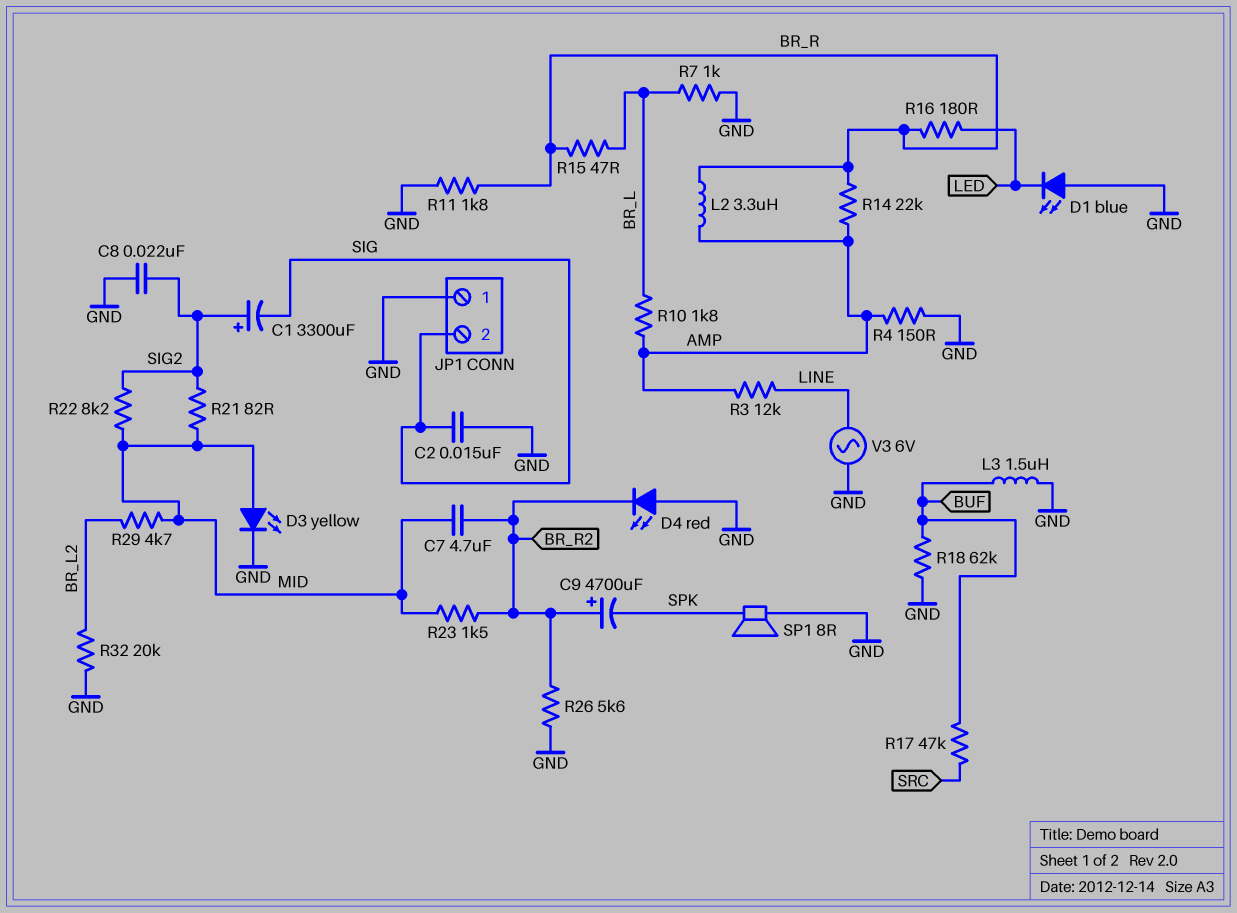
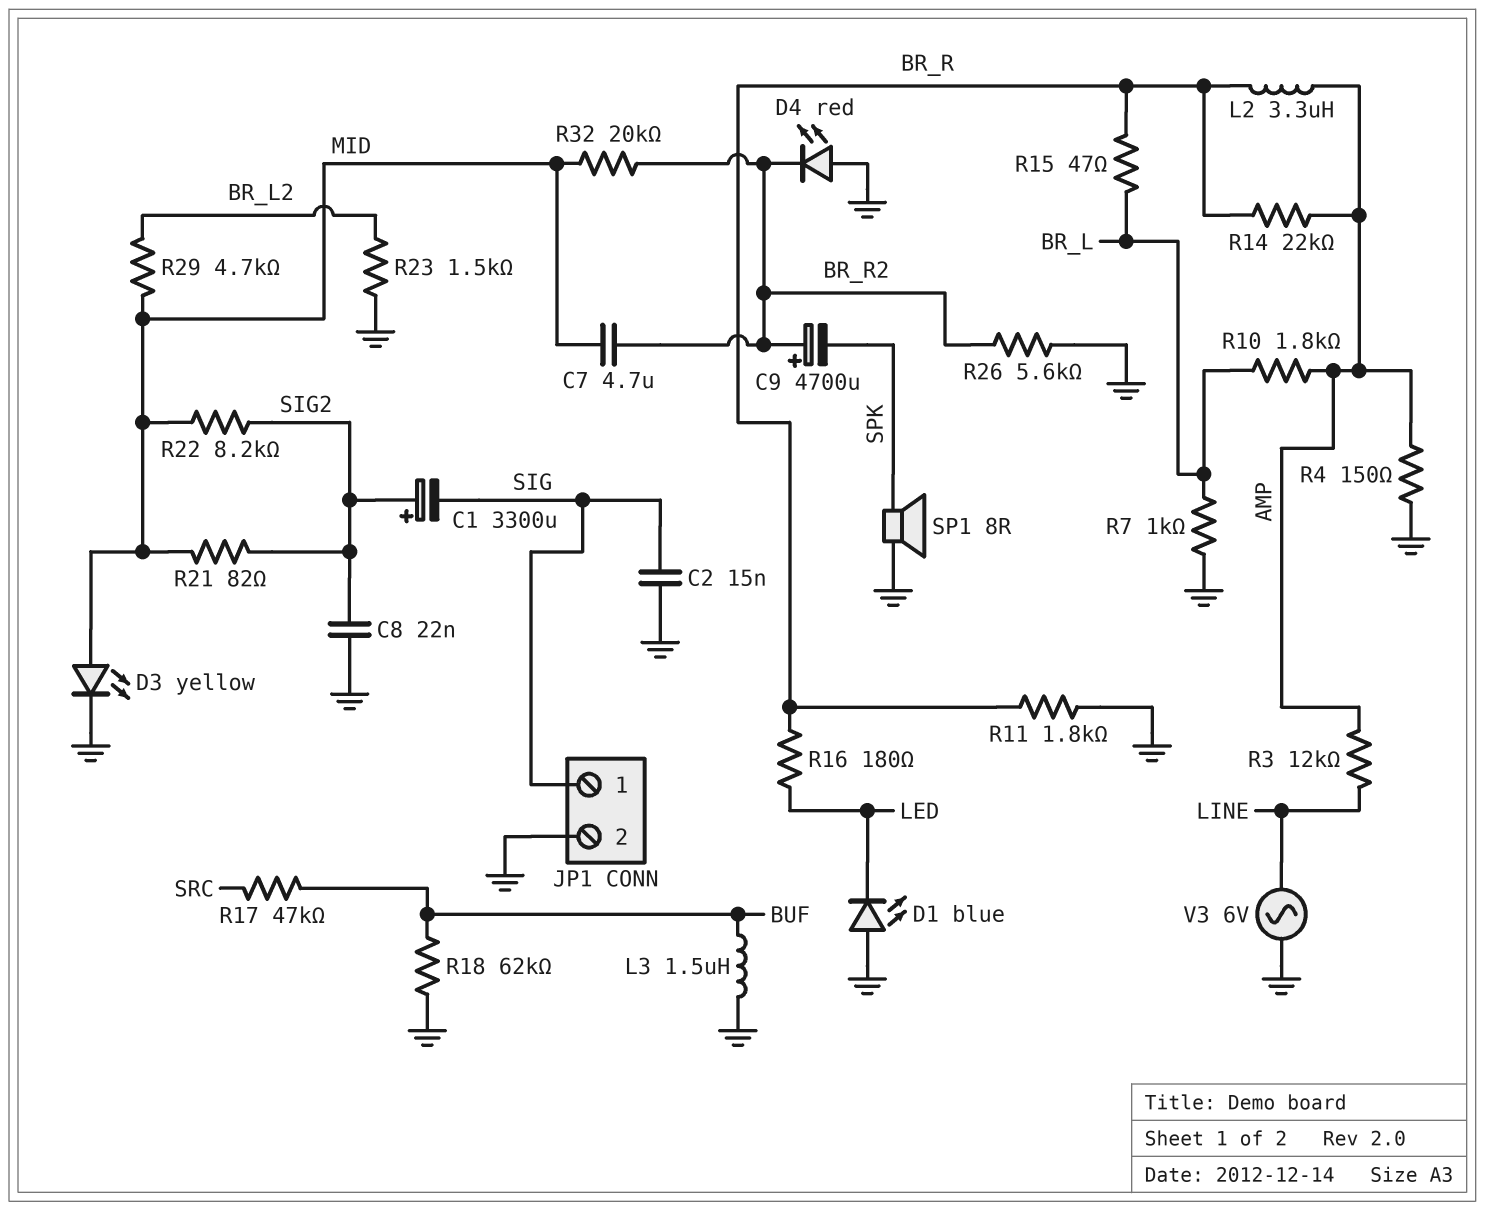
JP1 pin 1: GND -> SIG
JP1 pin 2: SIG -> GND
R23: 1.5k (BR_R2, MID) -> 1.5k (BR_L2, GND)
R32: 20k (BR_L2, GND) -> 20k (BR_R2, MID)

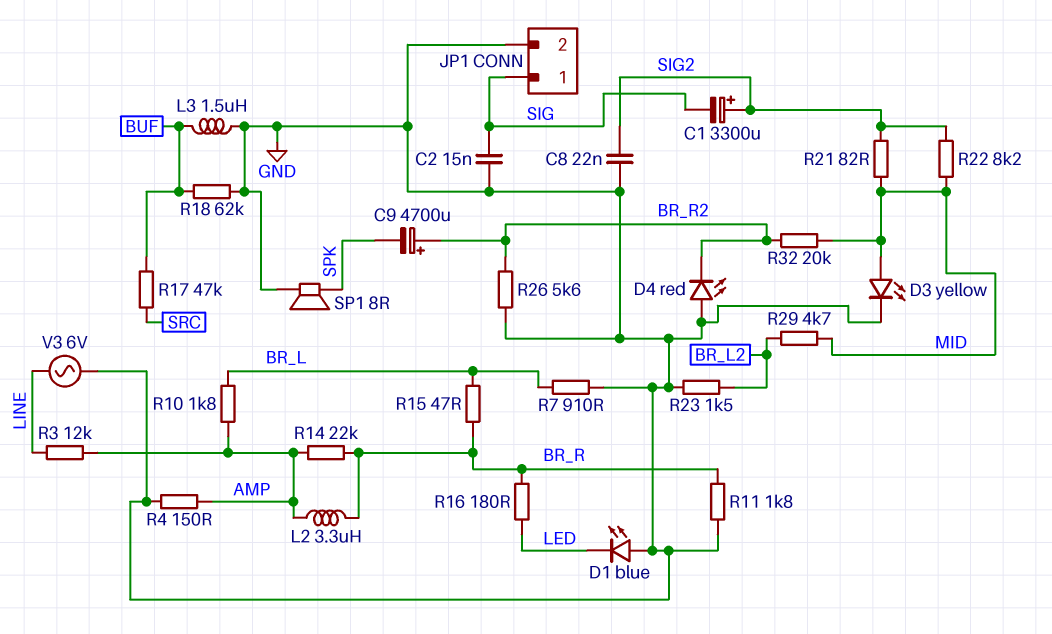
C7: 4.7uF (BR_R2, MID) -> none
R7: 1k (BR_L, GND) -> 910 (BR_L, GND)

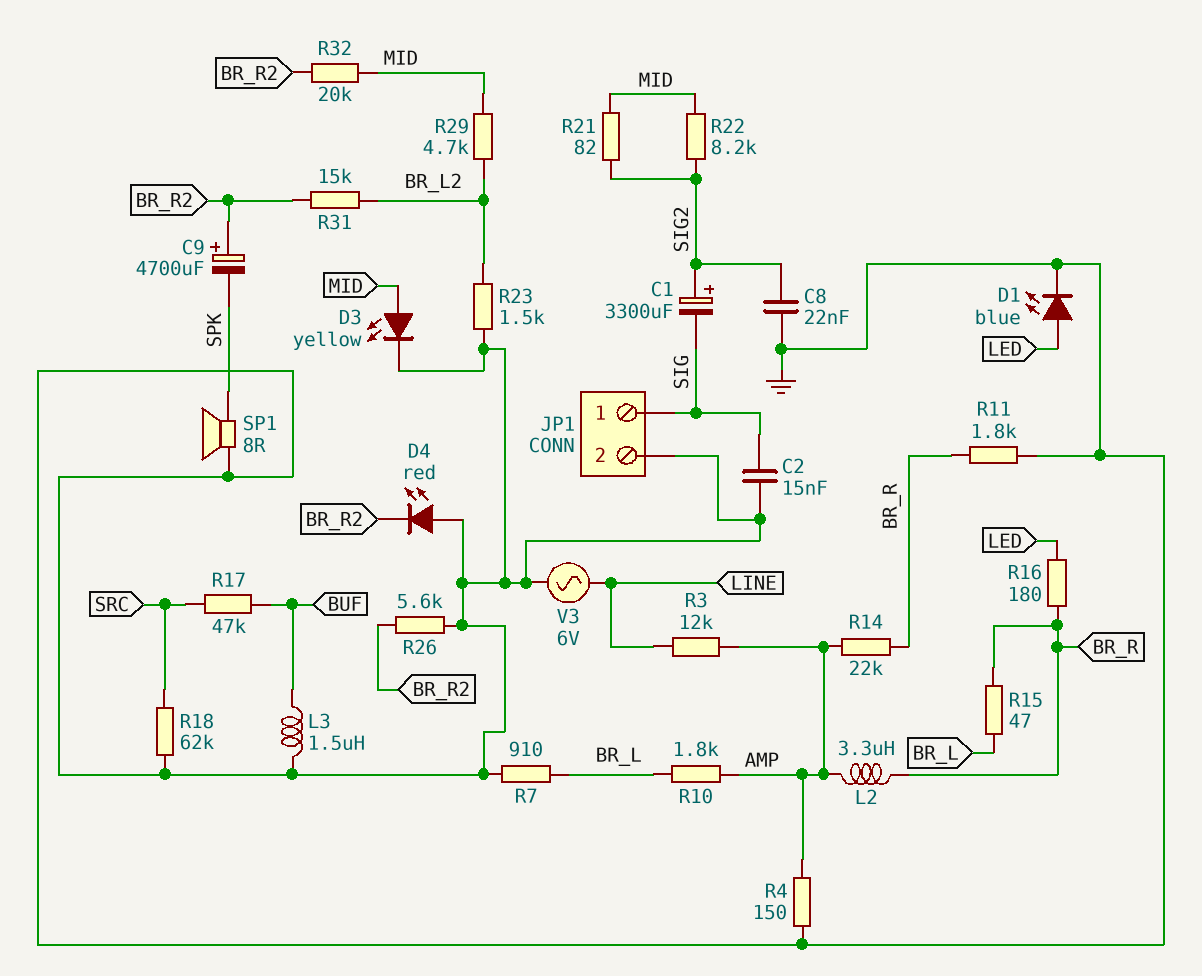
D1: LED blue (A GND, K LED) -> LED blue (A LED, K GND)
R18: 62k (BUF, GND) -> 62k (GND, SRC)
R31: none -> 15k (BR_L2, BR_R2)

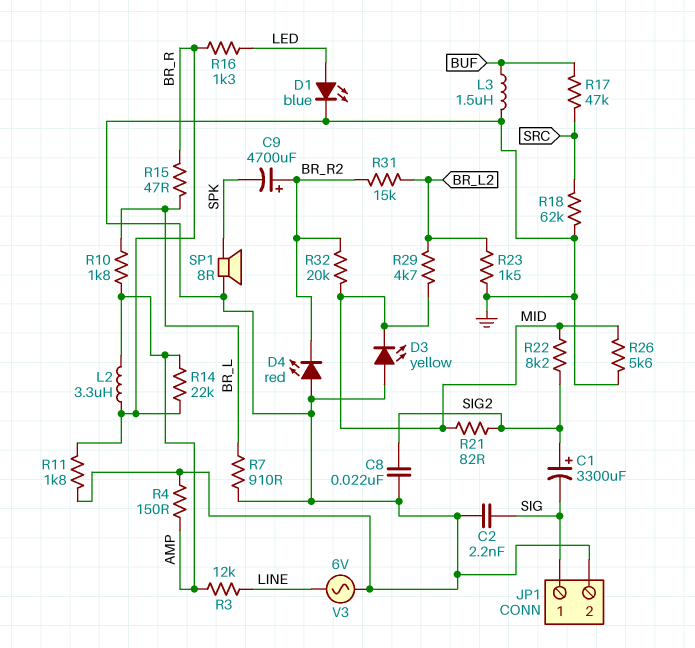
C2: 15nF (GND, SIG) -> 2.2nF (GND, SIG)
D3: LED yellow (A MID, K GND) -> LED yellow (A GND, K MID)
R16: 180 (BR_R, LED) -> 1.3k (BR_R, LED)
R26: 5.6k (BR_R2, GND) -> 5.6k (GND, MID)

